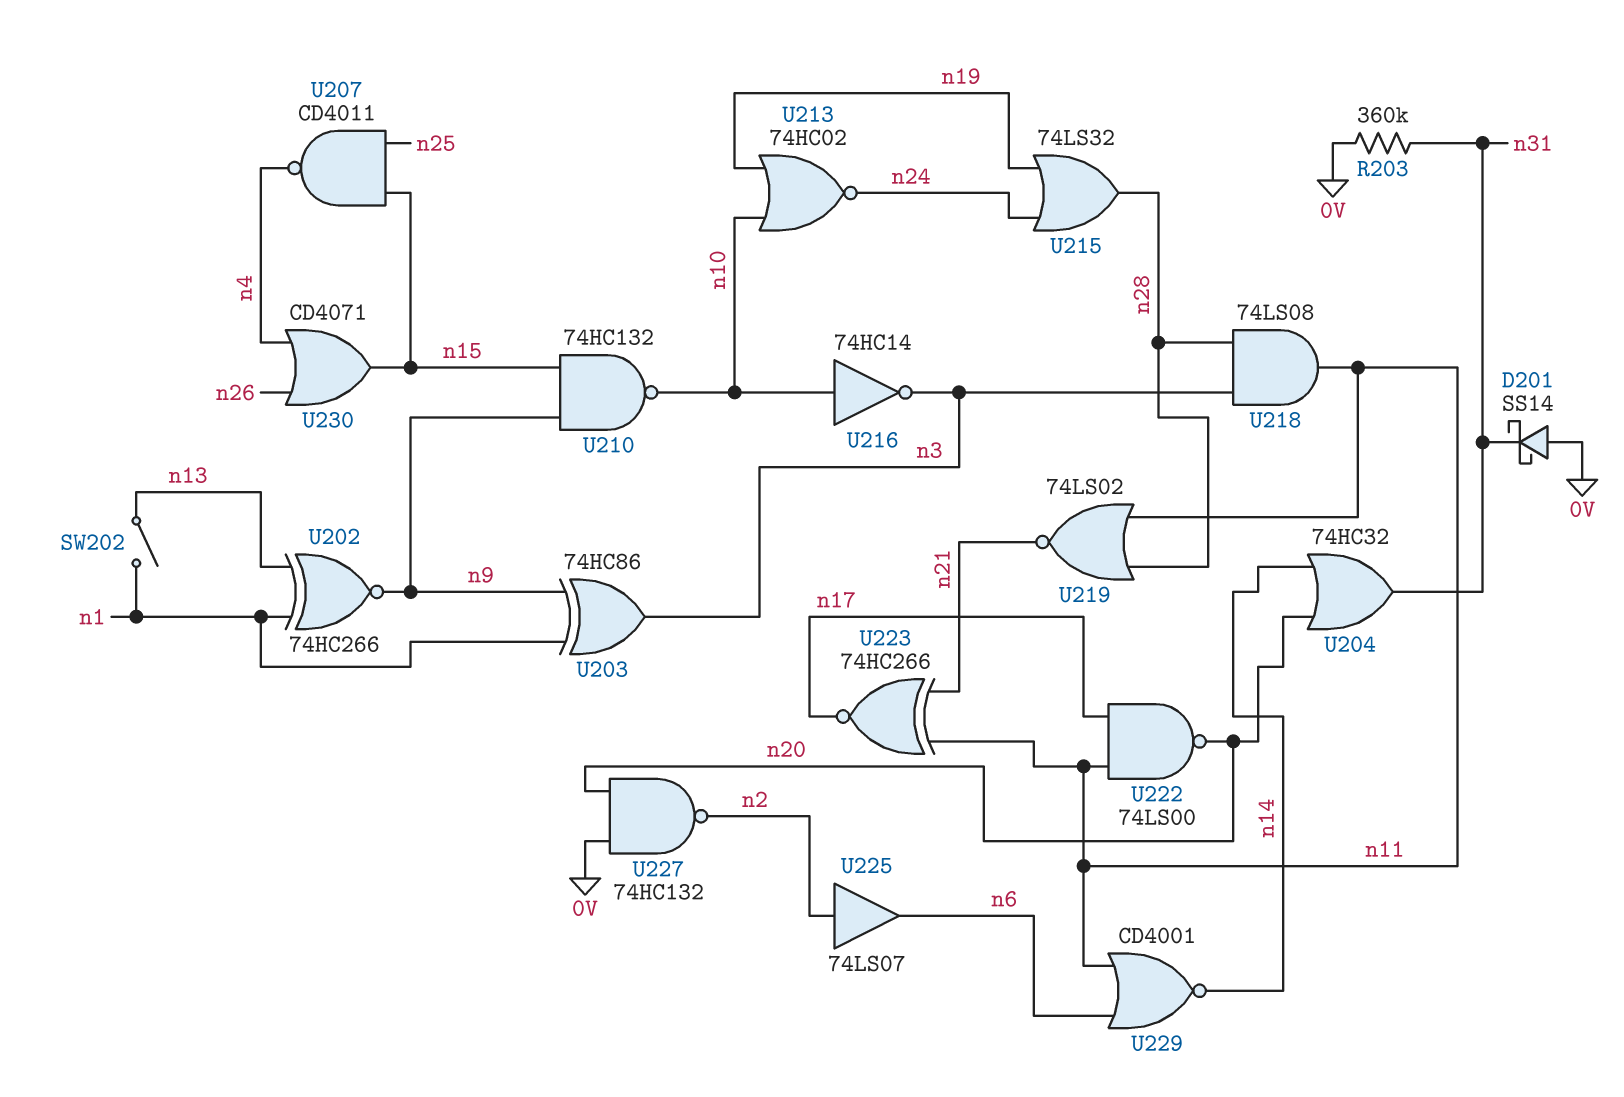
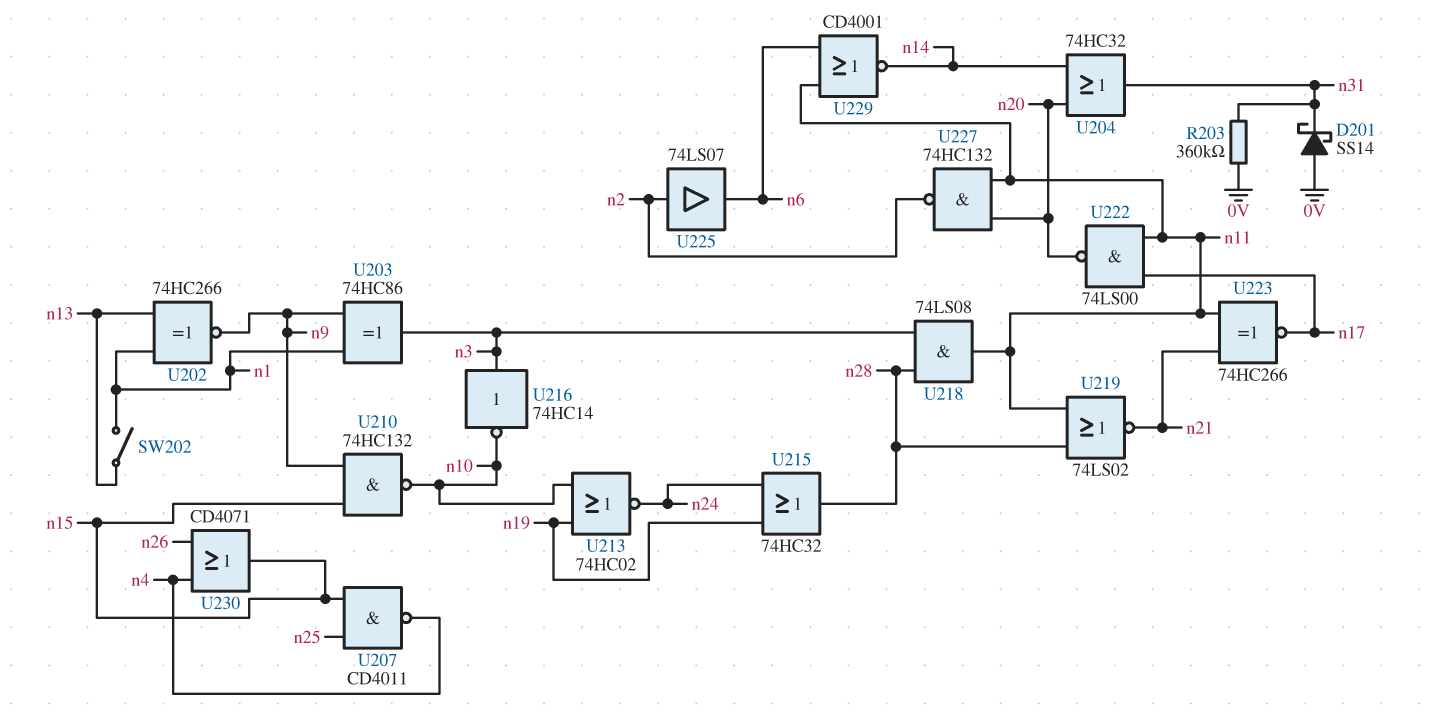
U215: OR 74LS32 (in n19, in n24, out n28) -> OR 74HC32 (in n19, in n24, out n28)
U216: NOT 74HC14 (in n10, out n3) -> NOT 74HC14 (in n3, out n10)
U227: NAND 74HC132 (in 0V, in n20, out n2) -> NAND 74HC132 (in n11, in n20, out n2)

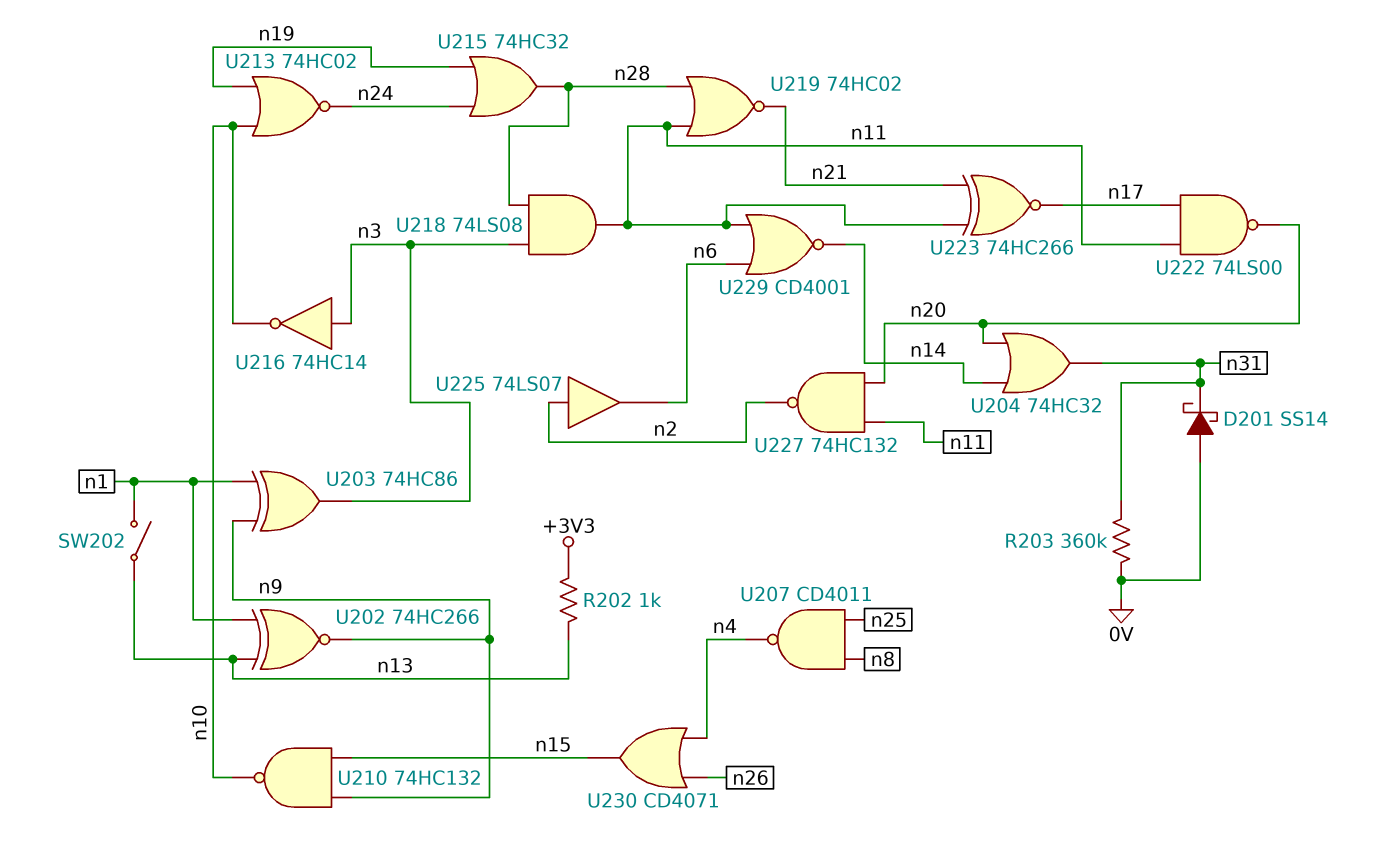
R202: none -> 1k (+3V3, n13)
U207: NAND CD4011 (in n15, in n25, out n4) -> NAND CD4011 (in n8, in n25, out n4)
U219: NOR 74LS02 (in n11, in n28, out n21) -> NOR 74HC02 (in n11, in n28, out n21)

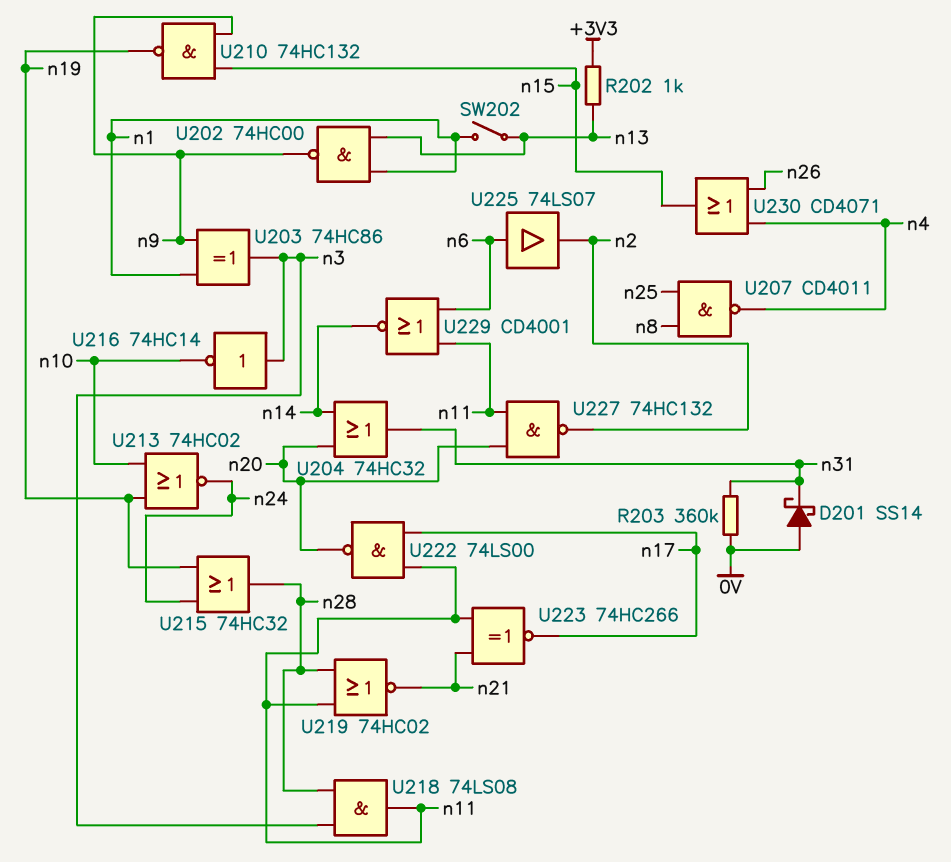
U202: XNOR 74HC266 (in n1, in n13, out n9) -> NAND 74HC00 (in n1, in n13, out n9)
U210: NAND 74HC132 (in n9, in n15, out n10) -> NAND 74HC132 (in n9, in n15, out n19)
U225: buffer 74LS07 (in n2, out n6) -> buffer 74LS07 (in n6, out n2)

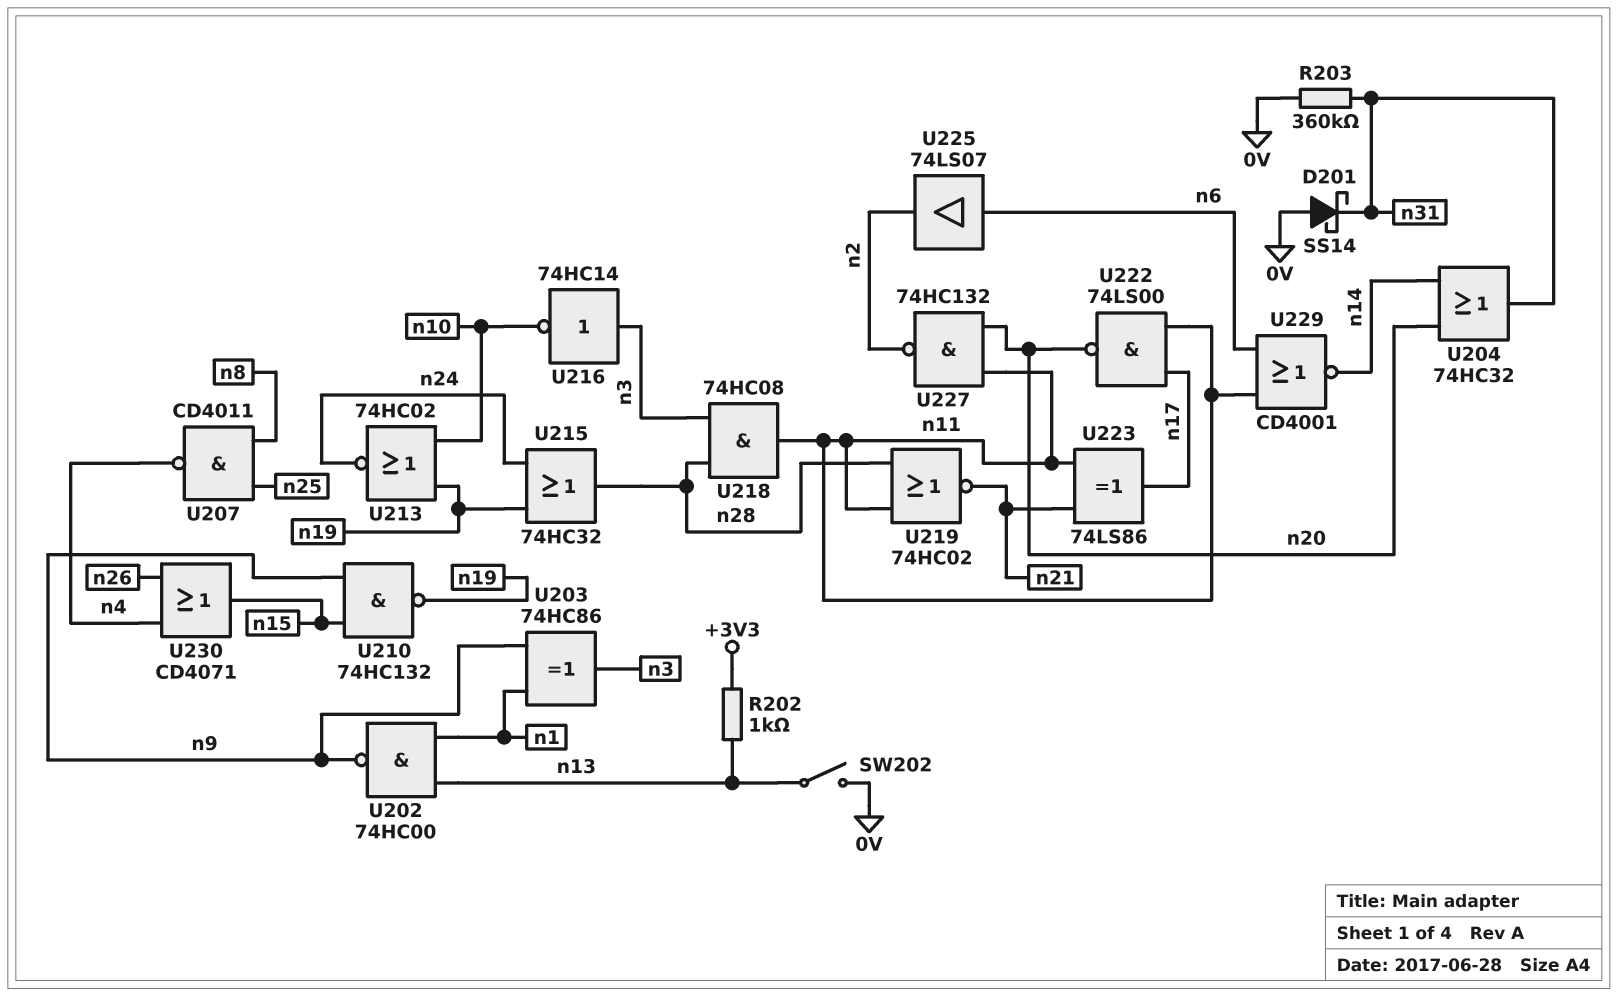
SW202: switch (n1, n13) -> switch (0V, n13)
U218: AND 74LS08 (in n3, in n28, out n11) -> AND 74HC08 (in n3, in n28, out n11)
U223: XNOR 74HC266 (in n11, in n21, out n17) -> XOR 74LS86 (in n11, in n21, out n17)

